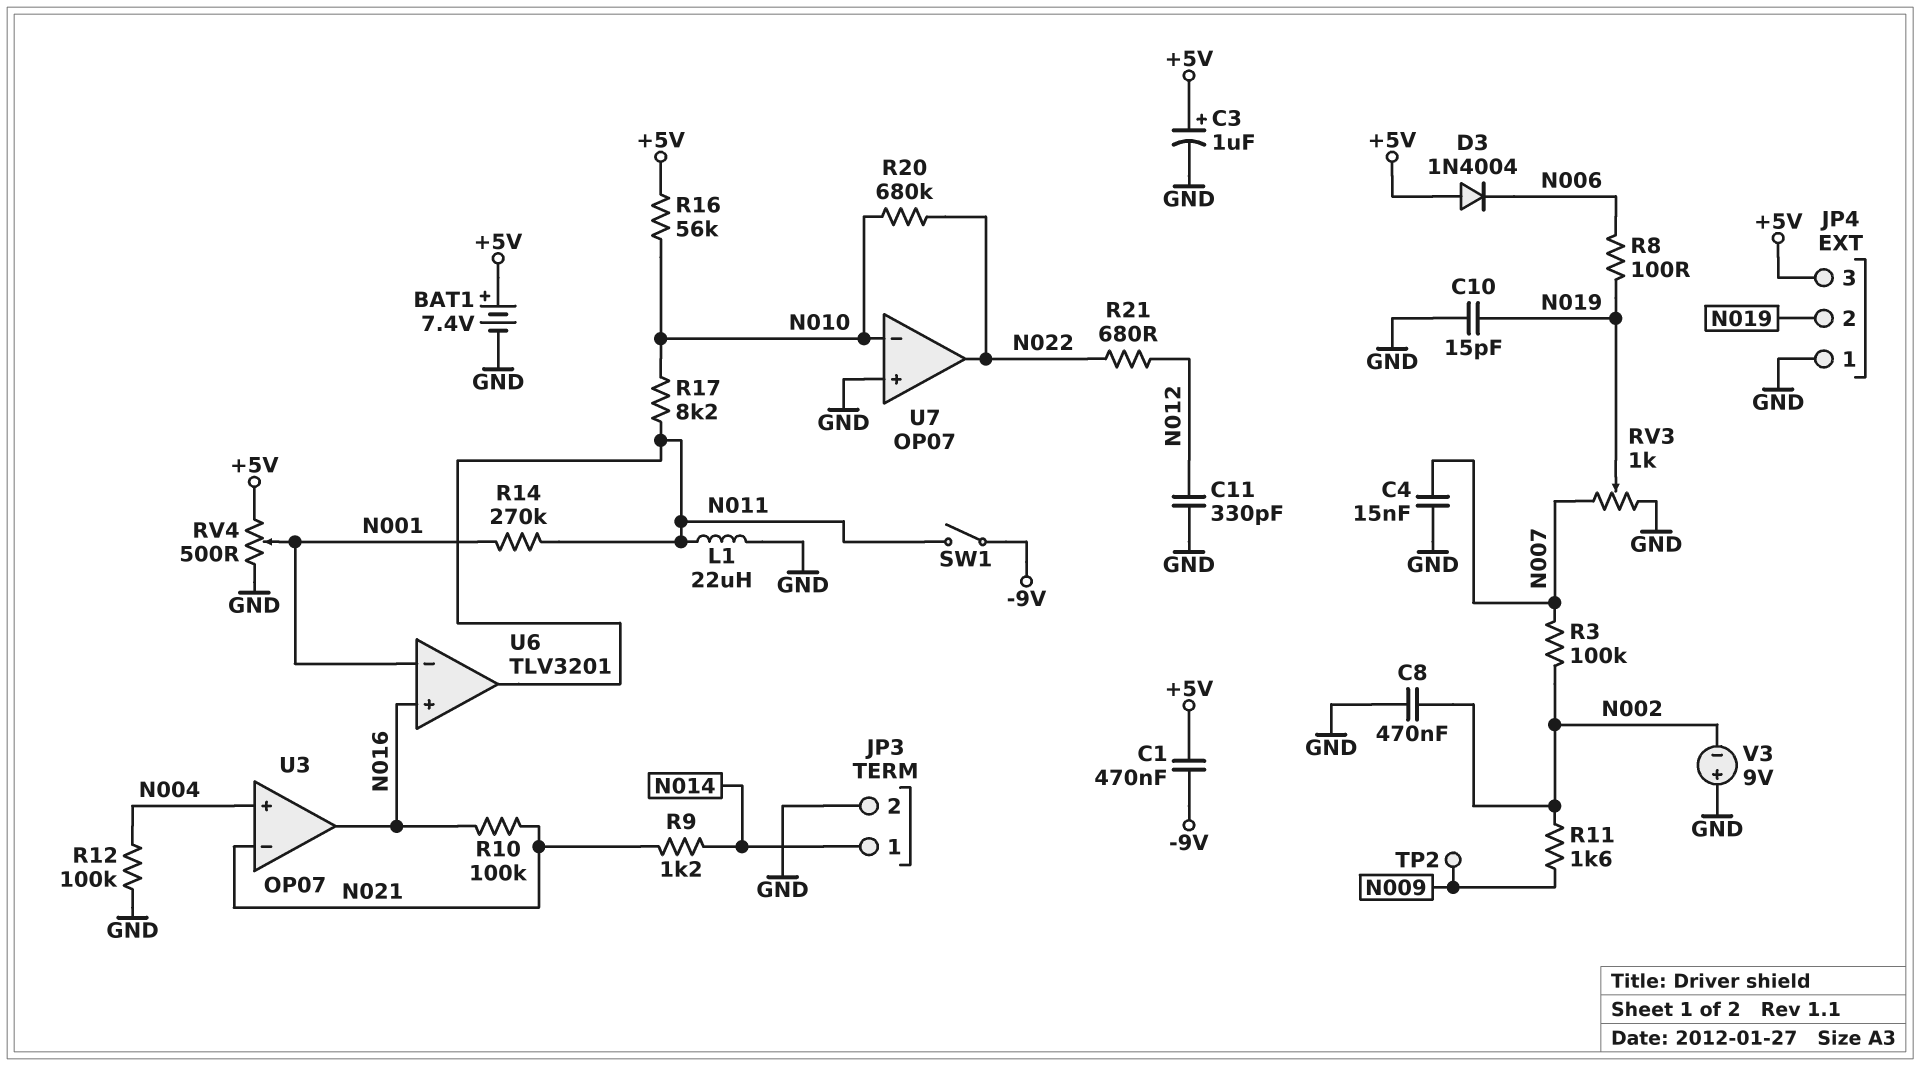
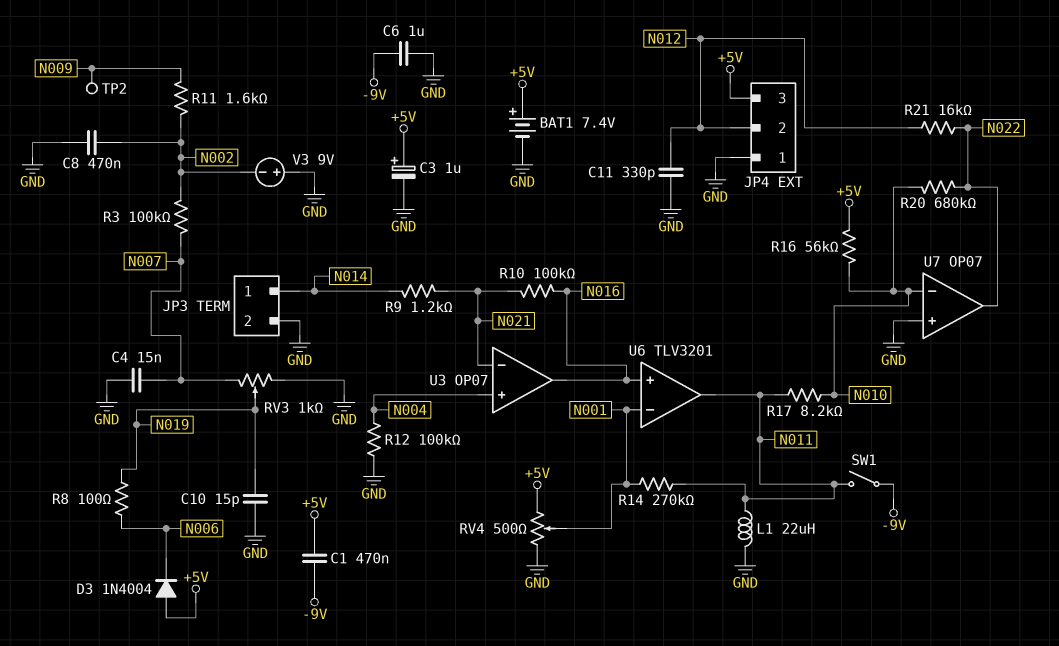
C6: none -> 1uF (-9V, GND)
JP4 pin 2: N019 -> N012
R21: 680 (N012, N022) -> 16k (N012, N022)

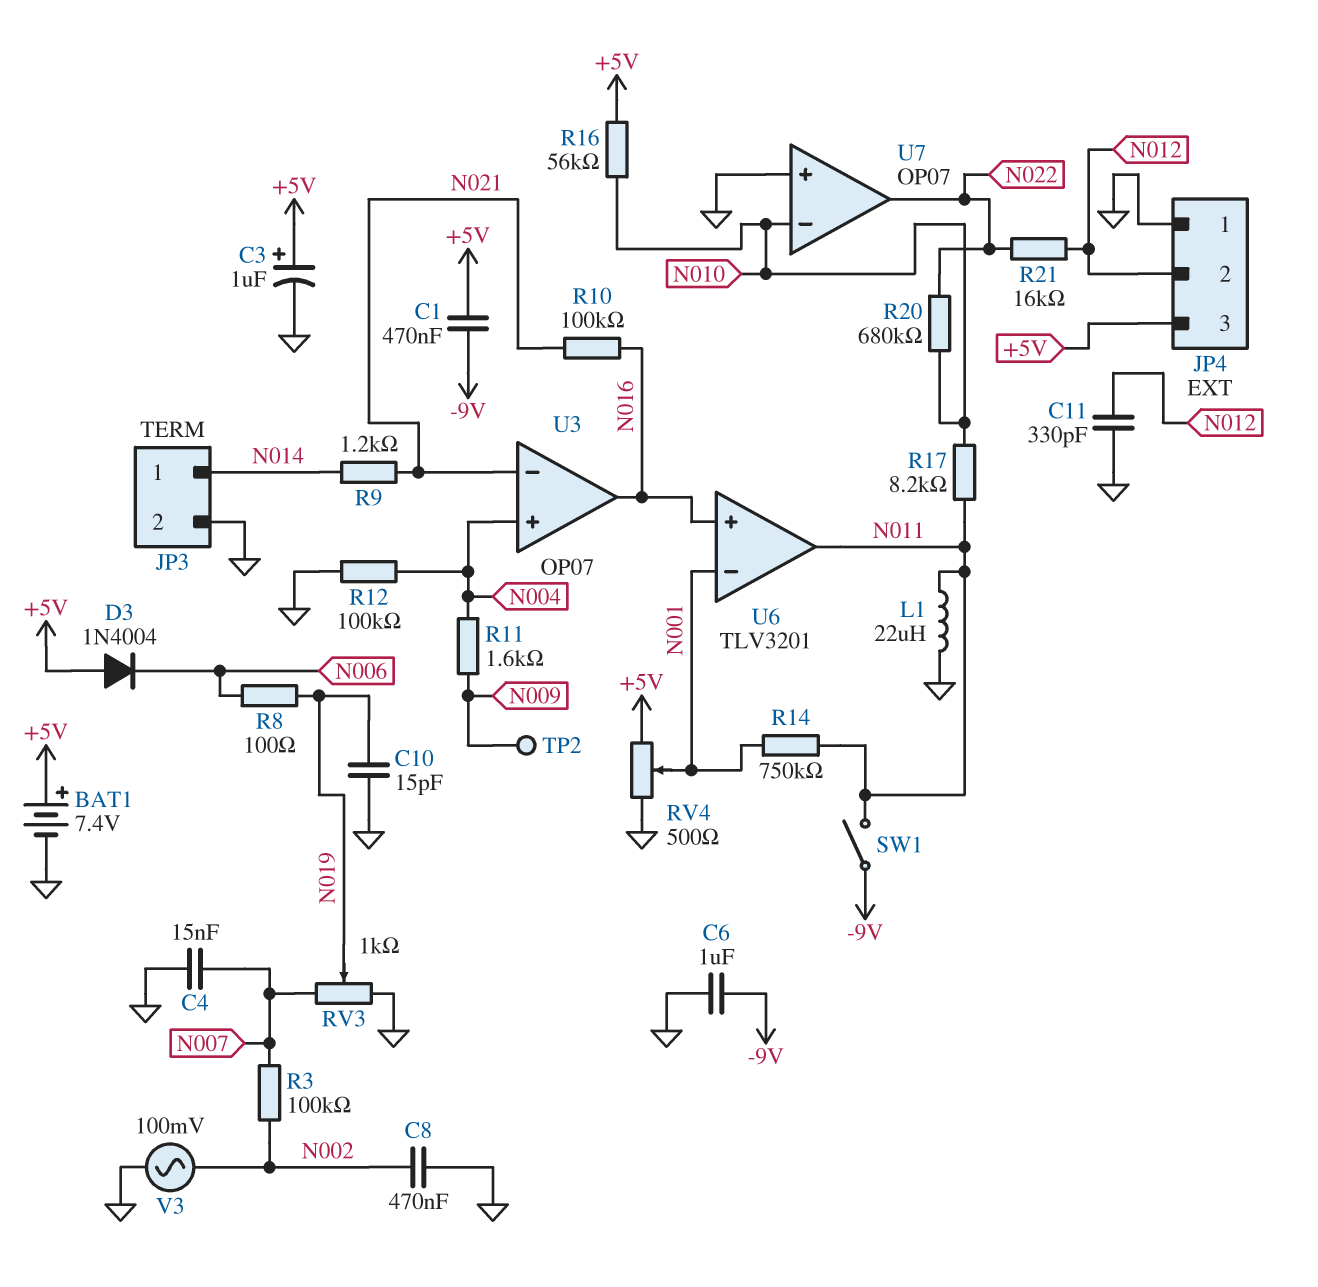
R11: 1.6k (N002, N009) -> 1.6k (N004, N009)
R14: 270k (N001, N011) -> 750k (N001, N011)
V3: 9V (plus GND, minus N002) -> AC 100mV (GND, N002)

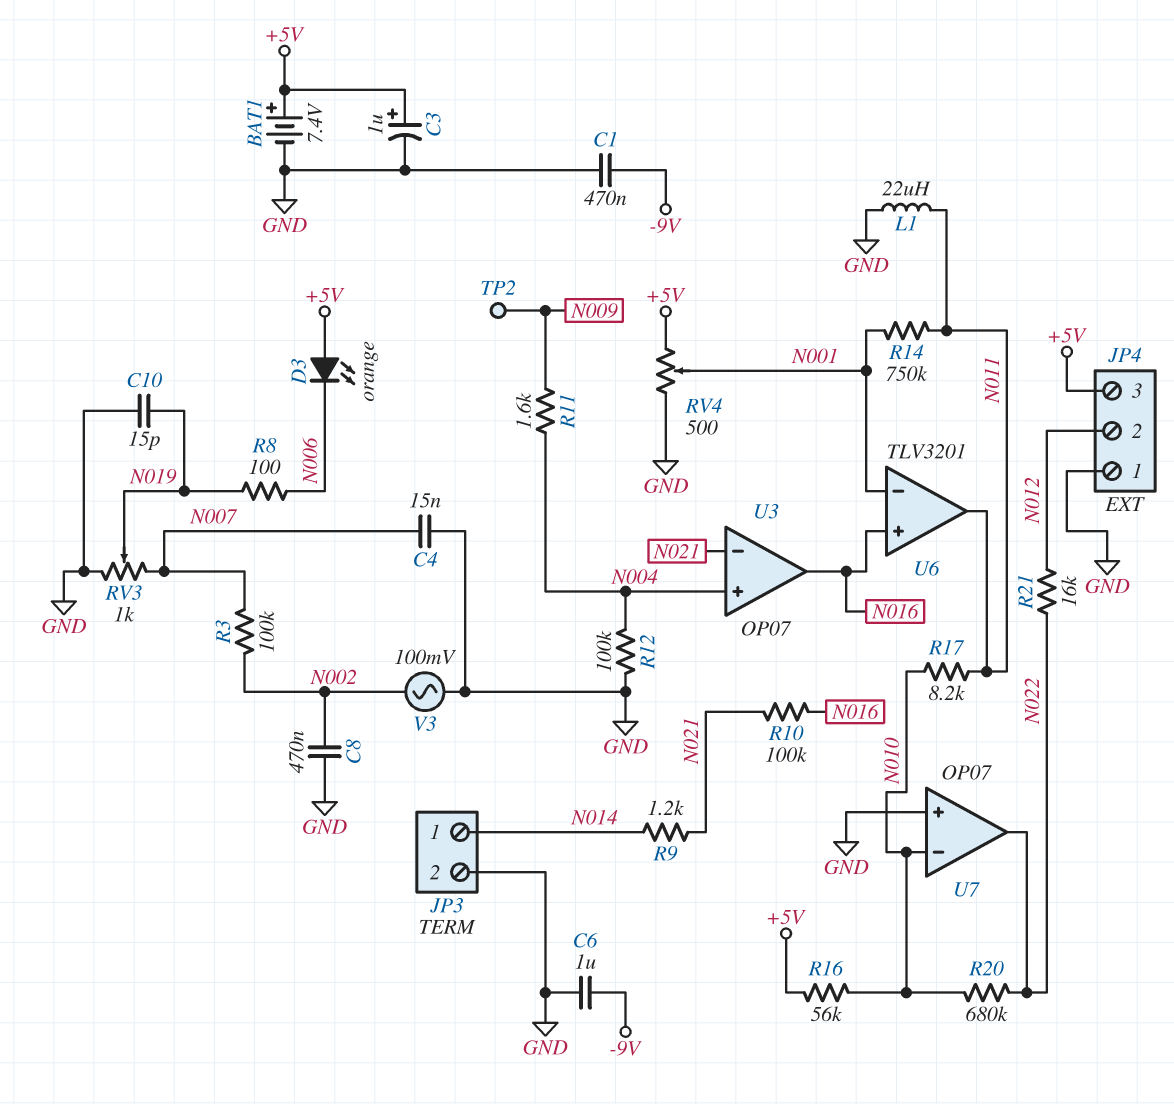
C1: 470nF (+5V, -9V) -> 470nF (-9V, GND)
C11: 330pF (GND, N012) -> none
D3: diode 1N4004 (A +5V, K N006) -> LED orange (A +5V, K N006)
SW1: switch (-9V, N011) -> none

